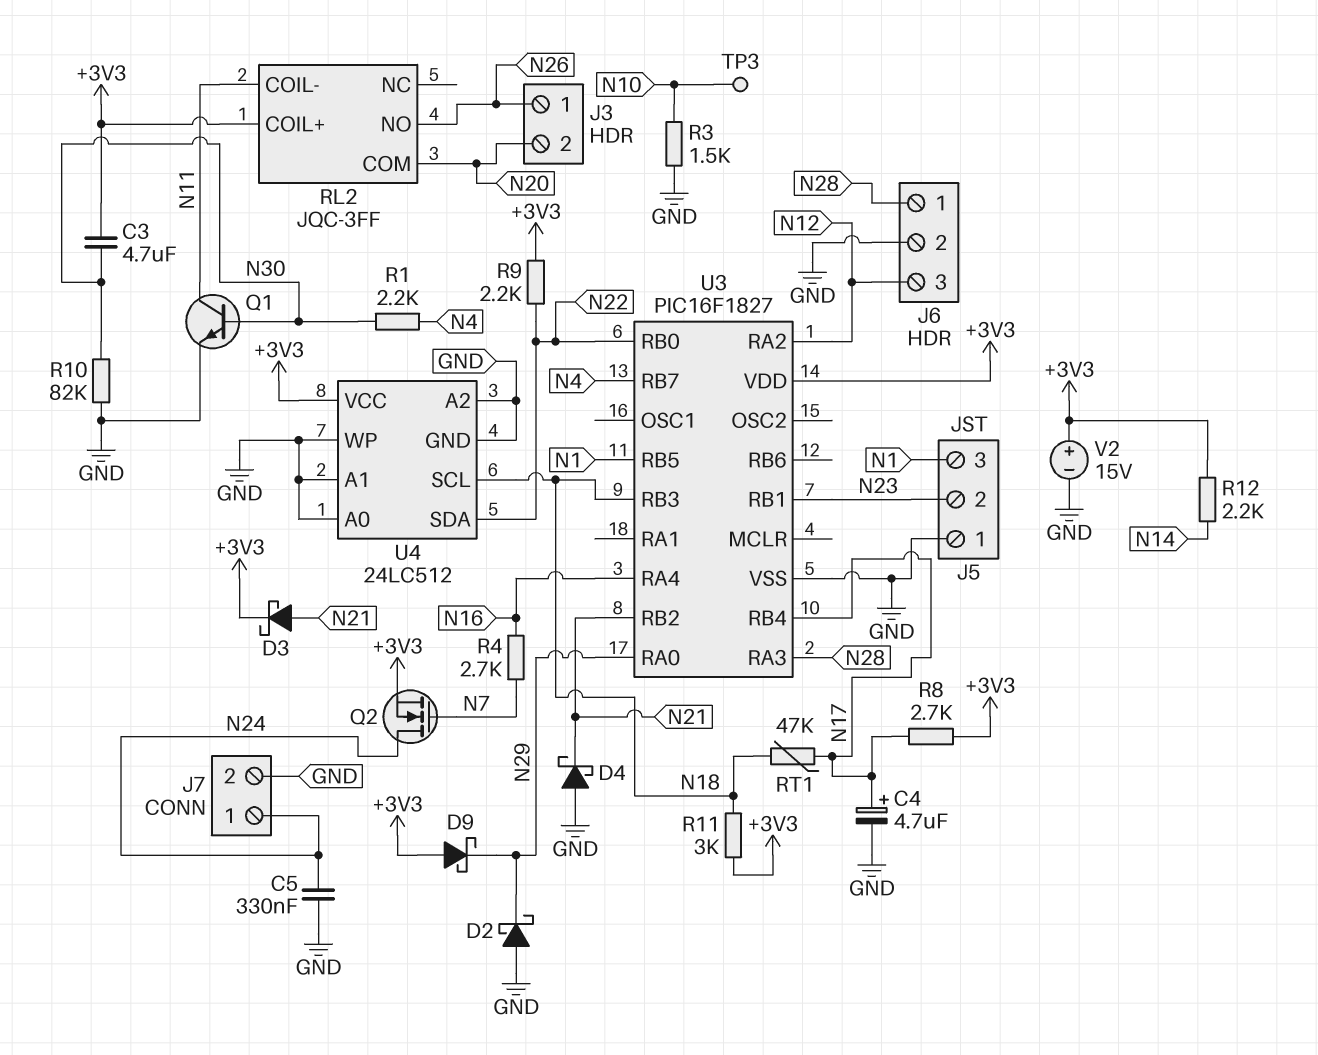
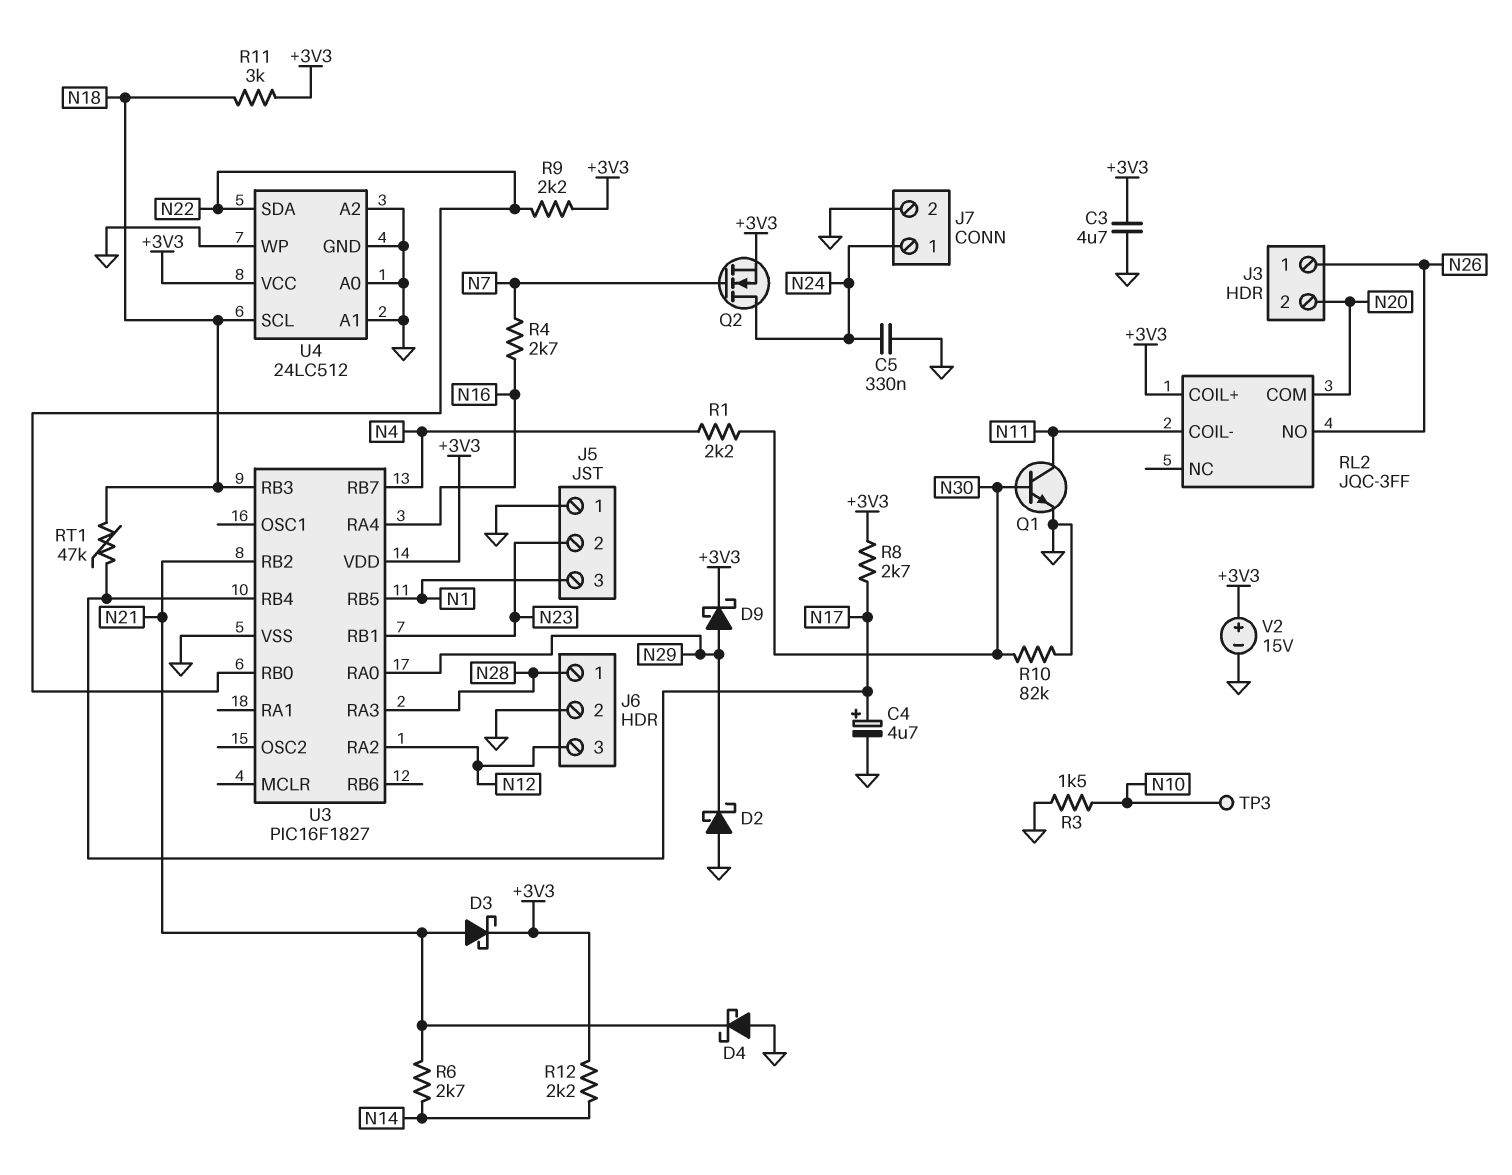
C3: 4.7uF (+3V3, N30) -> 4.7uF (+3V3, GND)
D9: schottky (A +3V3, K N29) -> schottky (A N29, K +3V3)
R6: none -> 2.7k (N14, N21)

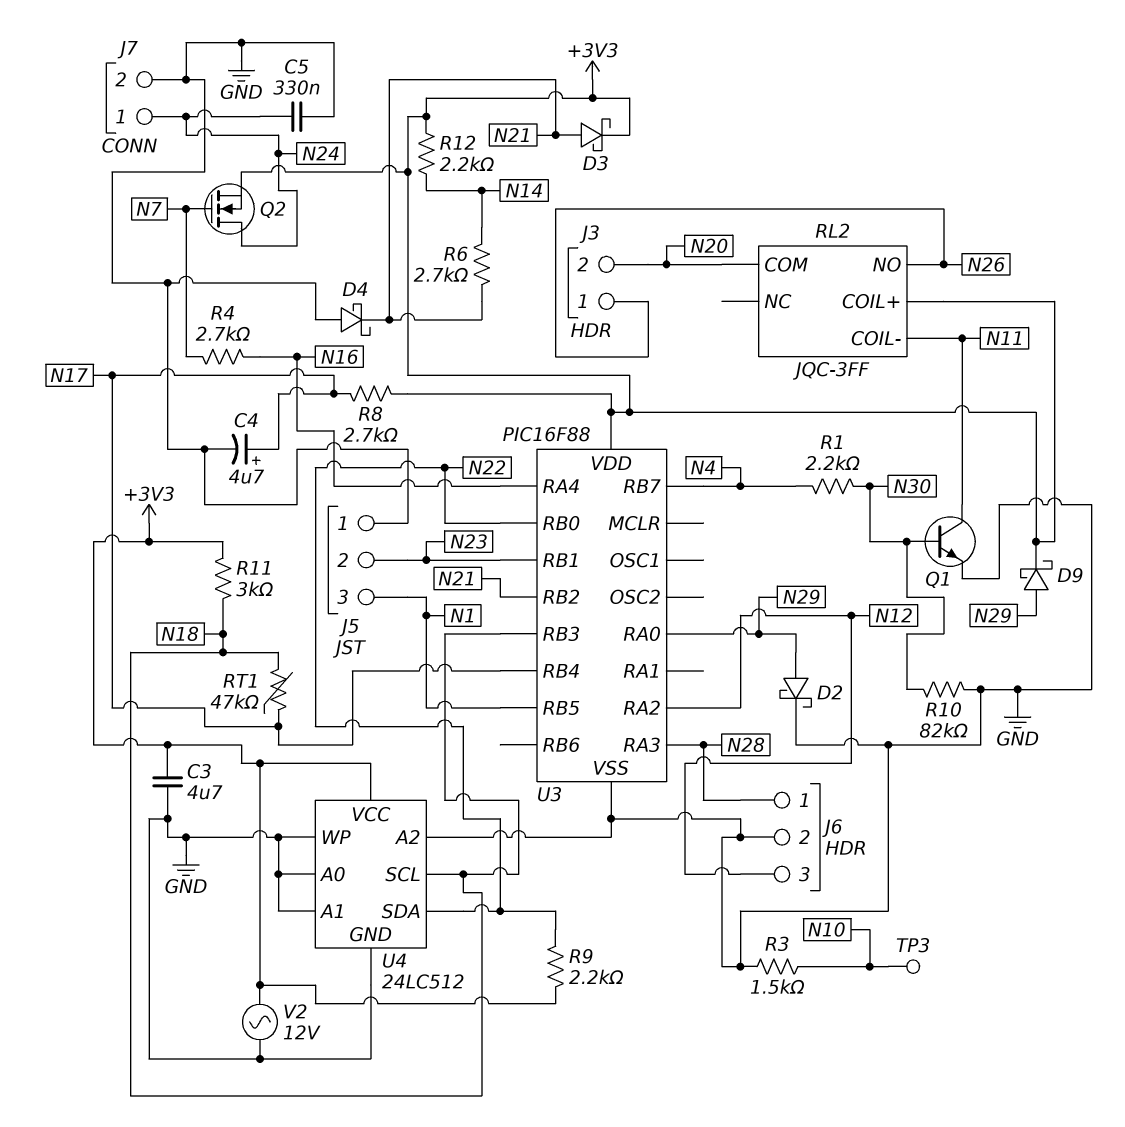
D2: schottky (A GND, K N29) -> schottky (A N29, K GND)
U3: PIC16F1827 -> PIC16F88
V2: 15V (plus +3V3, minus GND) -> AC 12V (+3V3, GND)

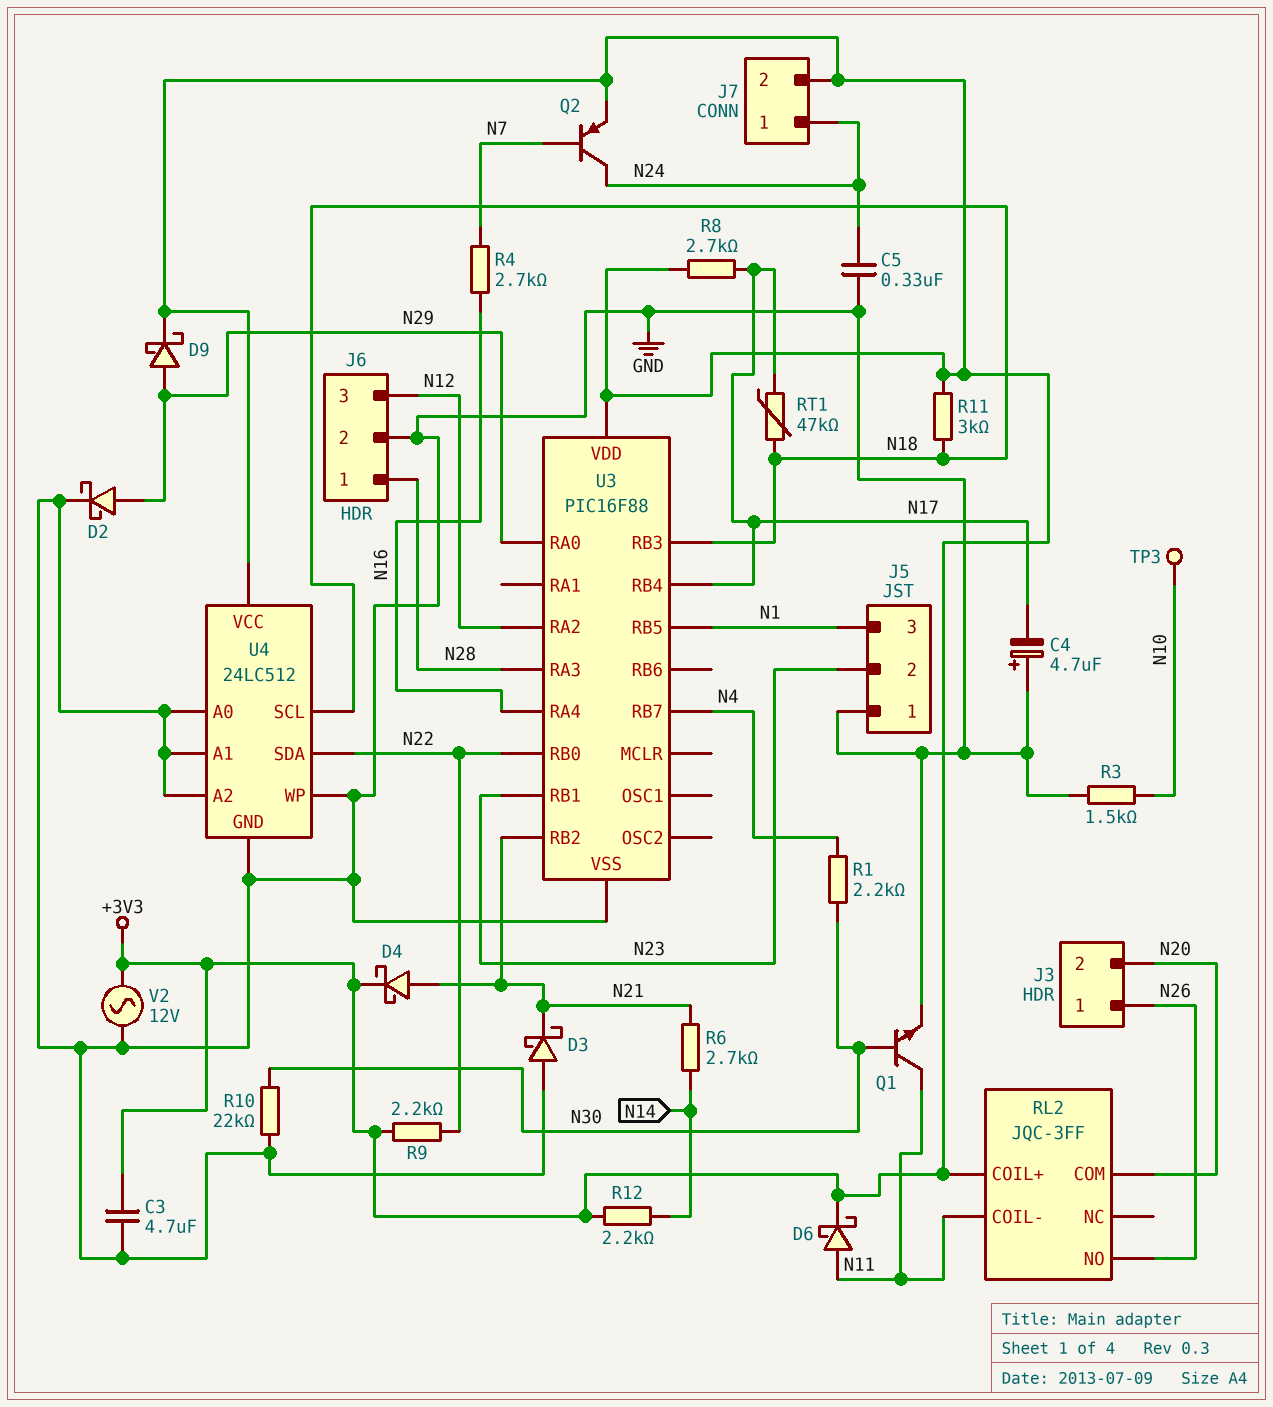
C4: 4.7uF (plus N17, minus GND) -> 4.7uF (plus GND, minus N17)
D3: schottky (A N21, K +3V3) -> schottky (A GND, K N21)
D4: schottky (A GND, K N21) -> schottky (A N21, K +3V3)
D6: none -> schottky (A N11, K +3V3)
J7 pin 2: GND -> +3V3
Q2: NMOS (G N7, D N24, S +3V3) -> PNP (B N7, C N24, E +3V3)
R10: 82k (GND, N30) -> 22k (GND, N30)

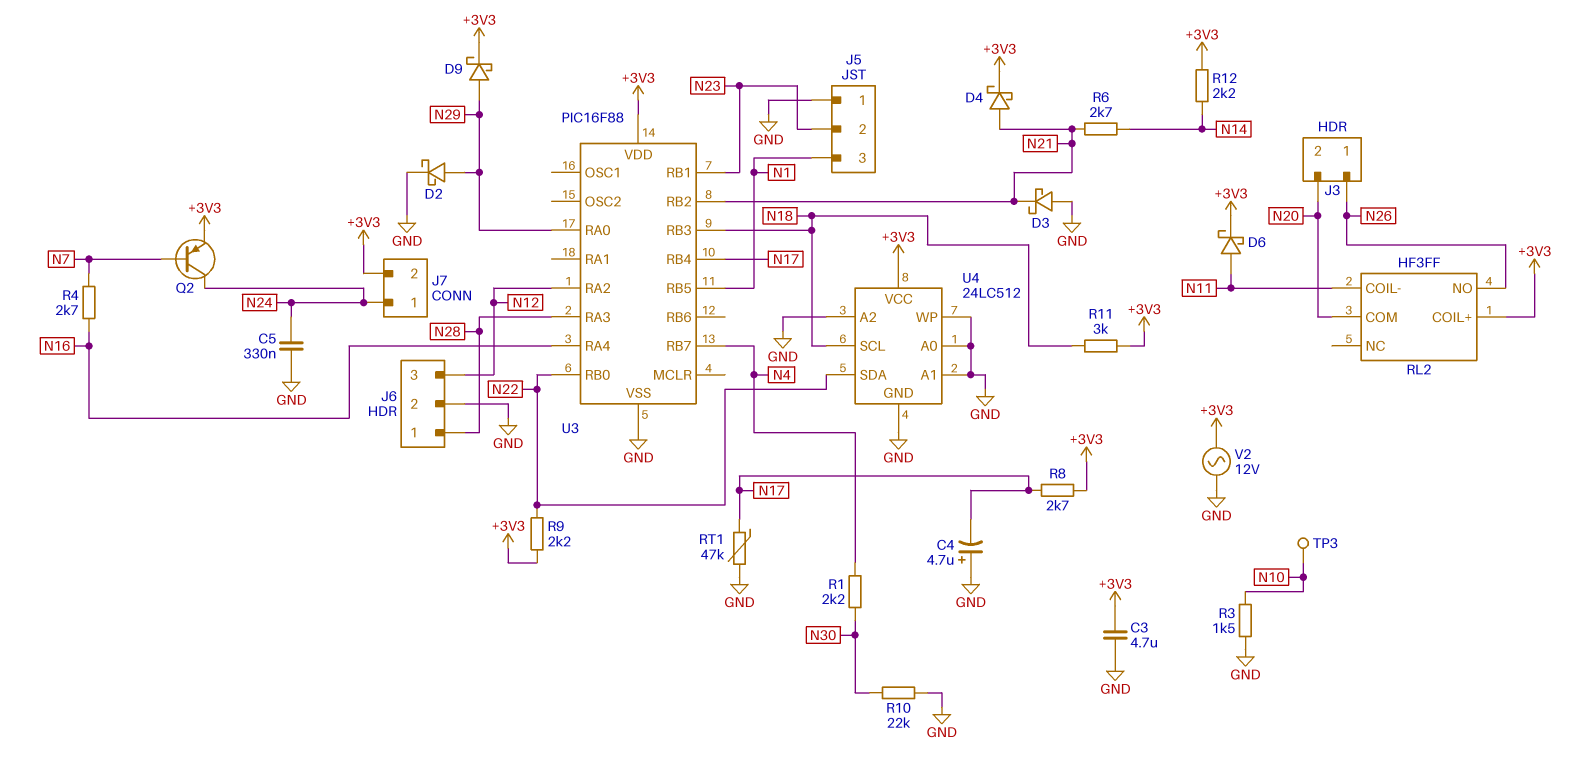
Q1: NPN (B N30, C N11, E GND) -> none
RL2: JQC-3FF -> HF3FF
RT1: 47k (N17, N18) -> 47k (GND, N17)

